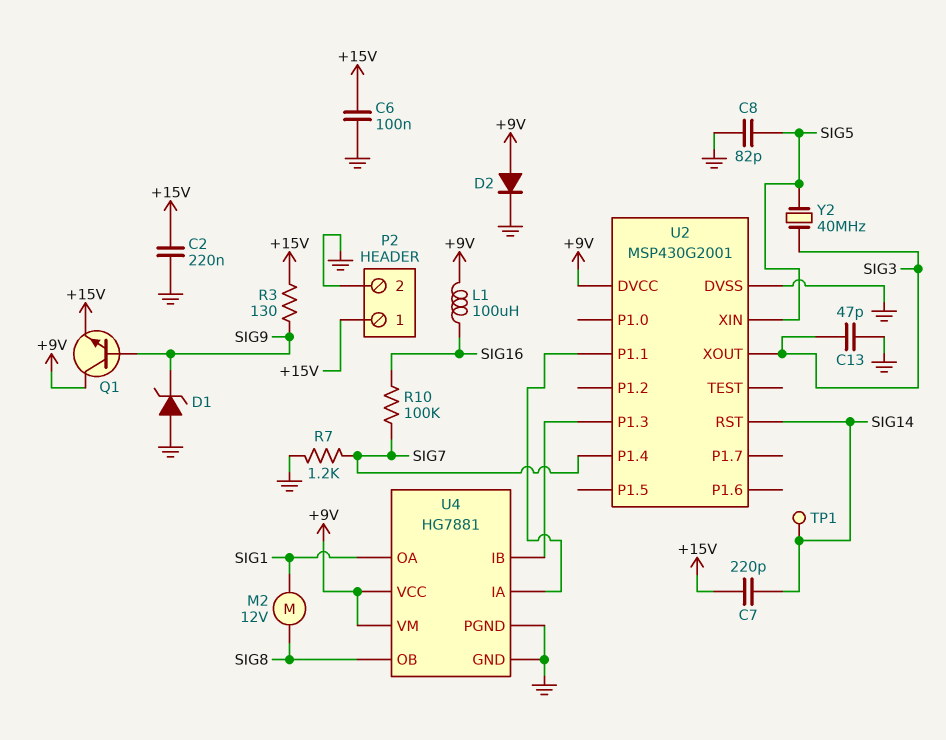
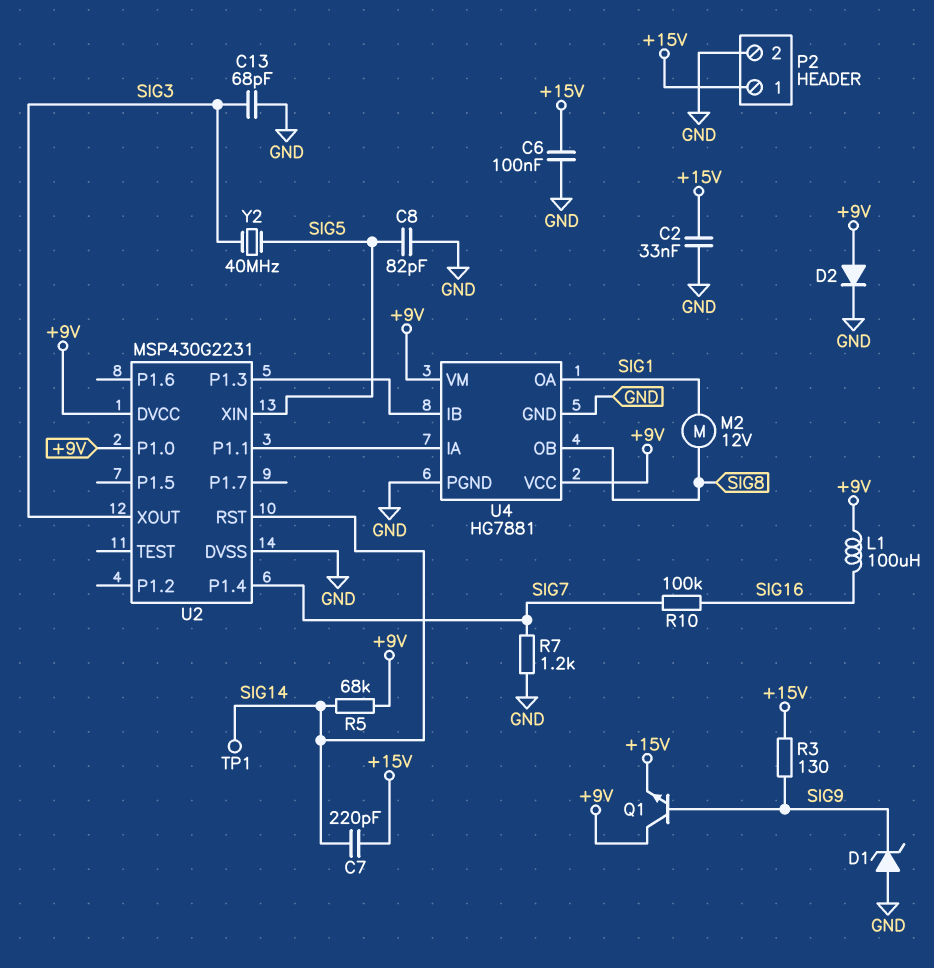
C2: 220nF (+15V, GND) -> 33nF (+15V, GND)
C13: 47pF (GND, SIG3) -> 68pF (GND, SIG3)
R5: none -> 68k (+9V, SIG14)
U2: MSP430G2001 -> MSP430G2231
U2 pin P1.0: none -> +9V

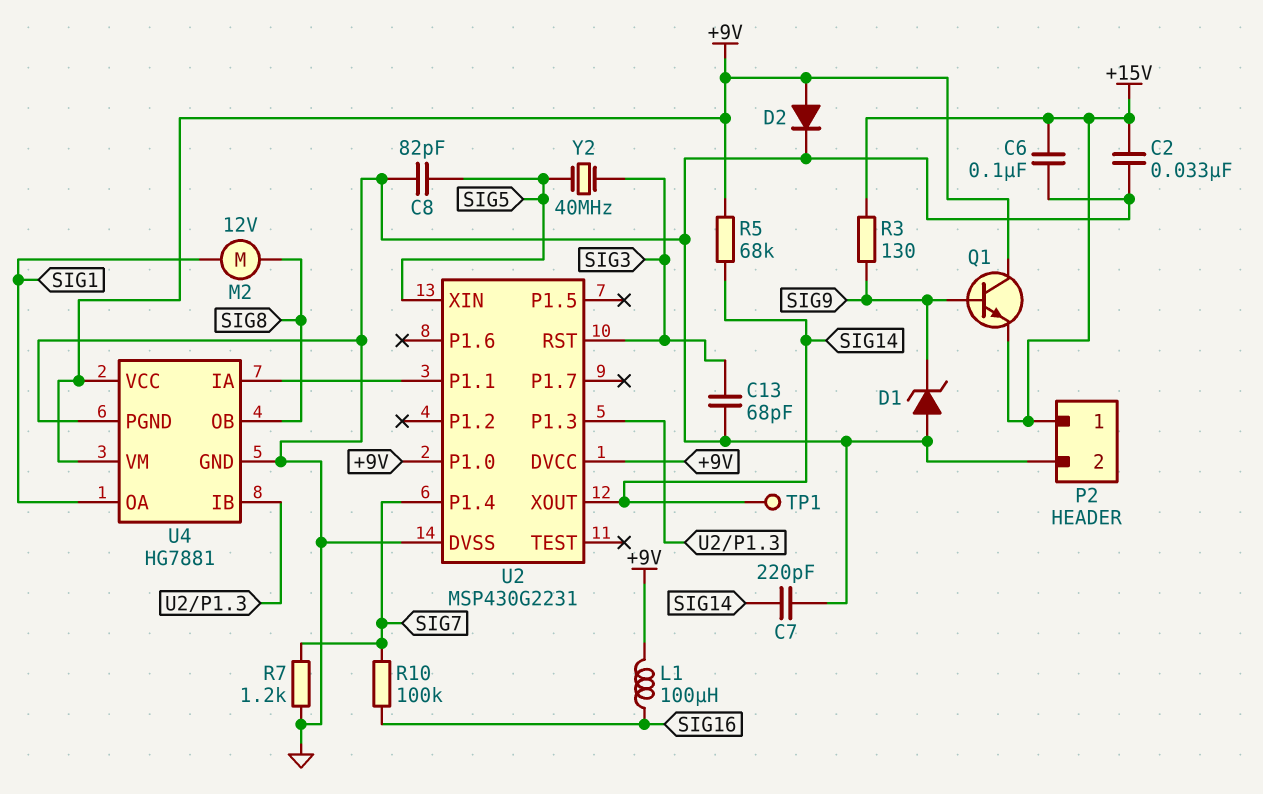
C7: 220pF (+15V, SIG14) -> 220pF (GND, SIG14)
U2 pin RST: SIG14 -> SIG3
U2 pin XOUT: SIG3 -> SIG14

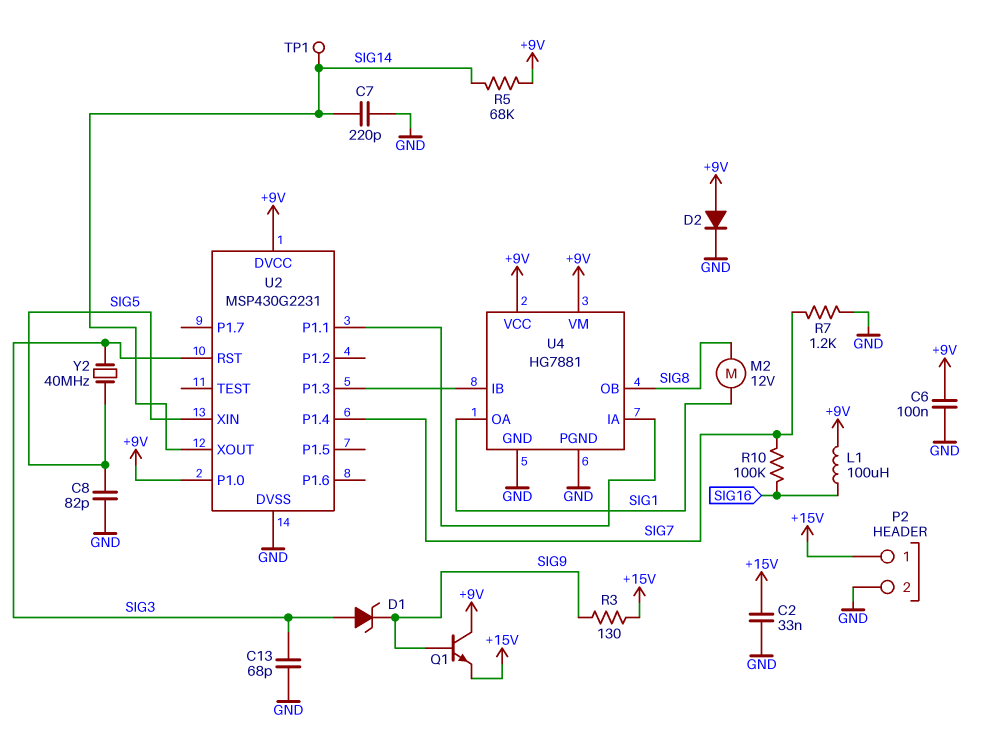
C6: 100nF (+15V, GND) -> 100nF (+9V, GND)
D1: zener (A GND, K SIG9) -> zener (A SIG3, K SIG9)

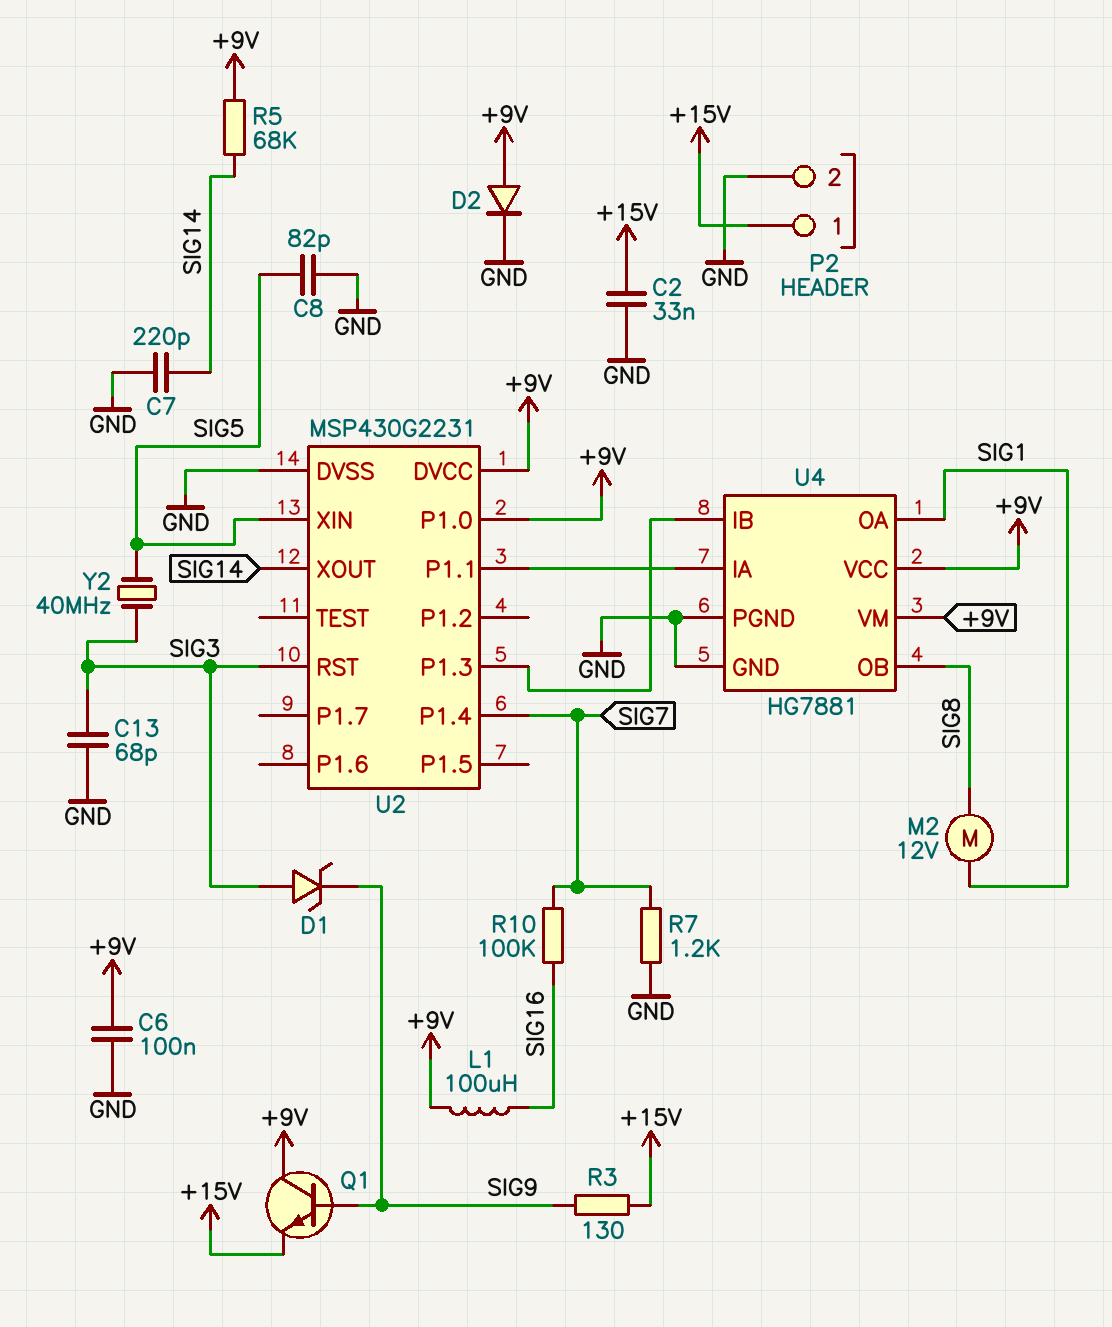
TP1: test point (SIG14) -> none

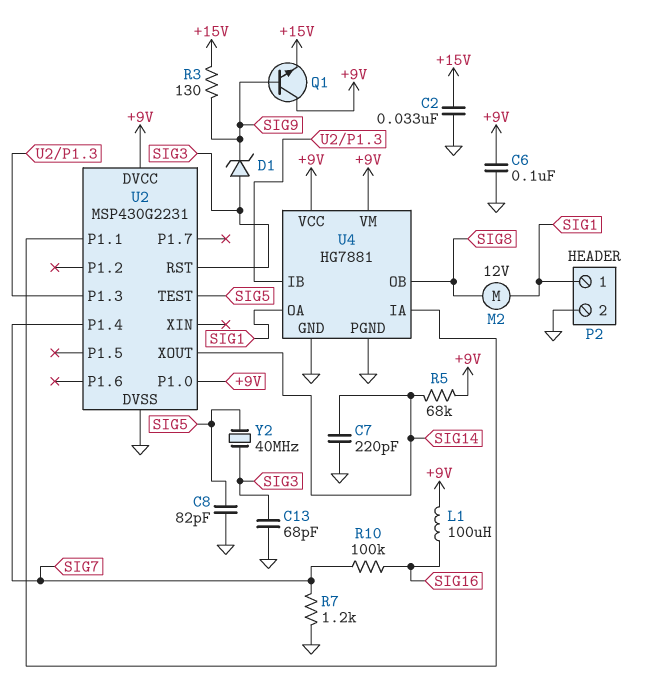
D2: diode (A +9V, K GND) -> none
P2 pin 1: +15V -> SIG1
U2 pin TEST: none -> SIG5
U2 pin XIN: SIG5 -> none

